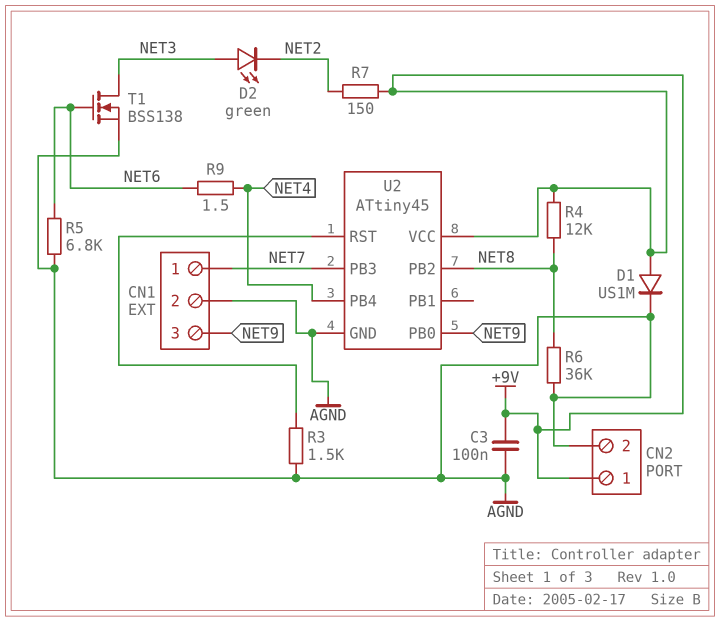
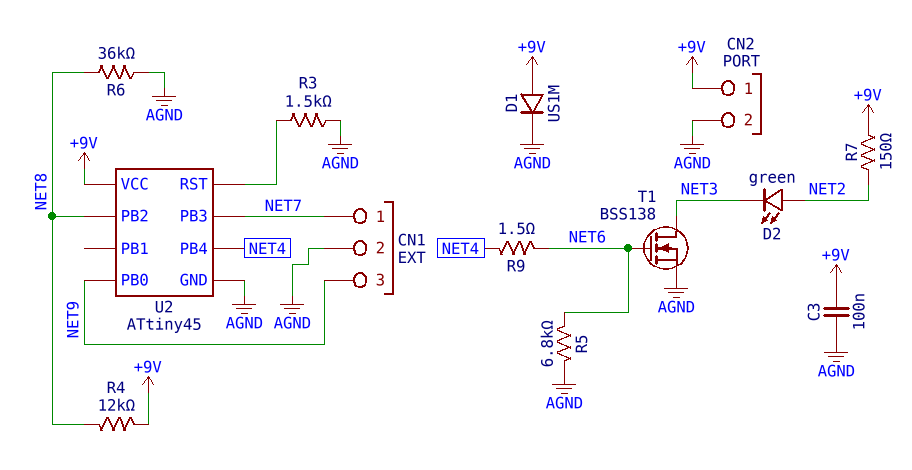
D2: LED green (A NET3, K NET2) -> LED green (A NET2, K NET3)

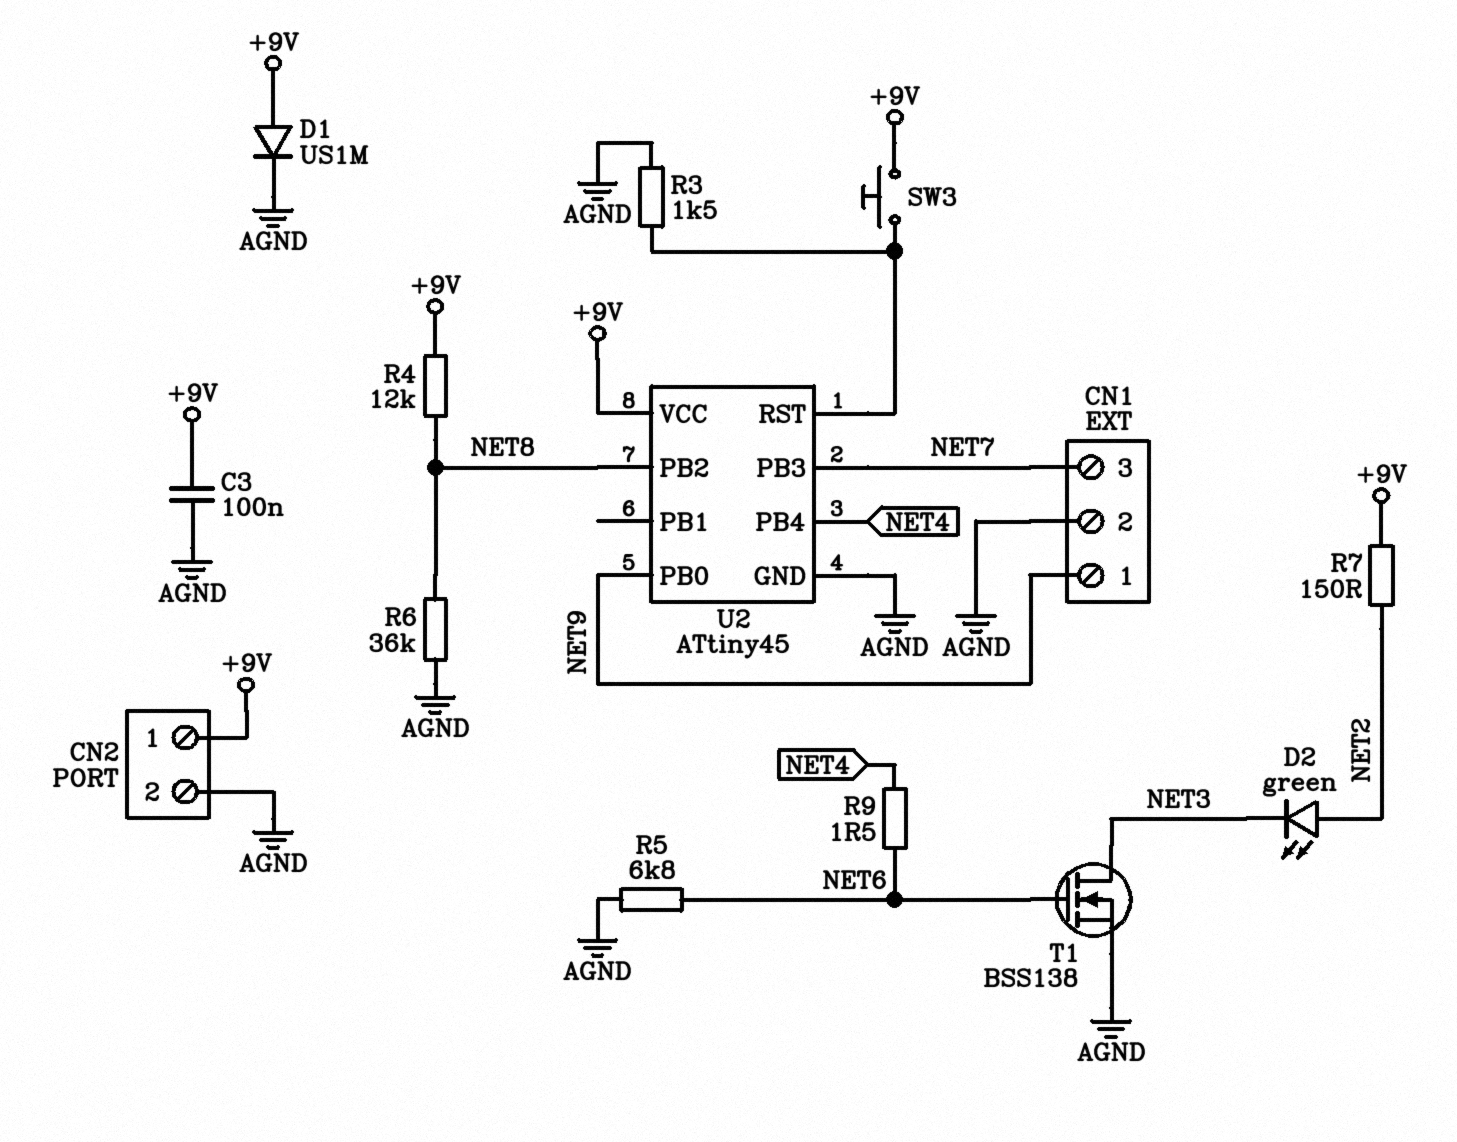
CN1 pin 1: NET7 -> NET9
CN1 pin 3: NET9 -> NET7
SW3: none -> button (+9V, U2/RST)

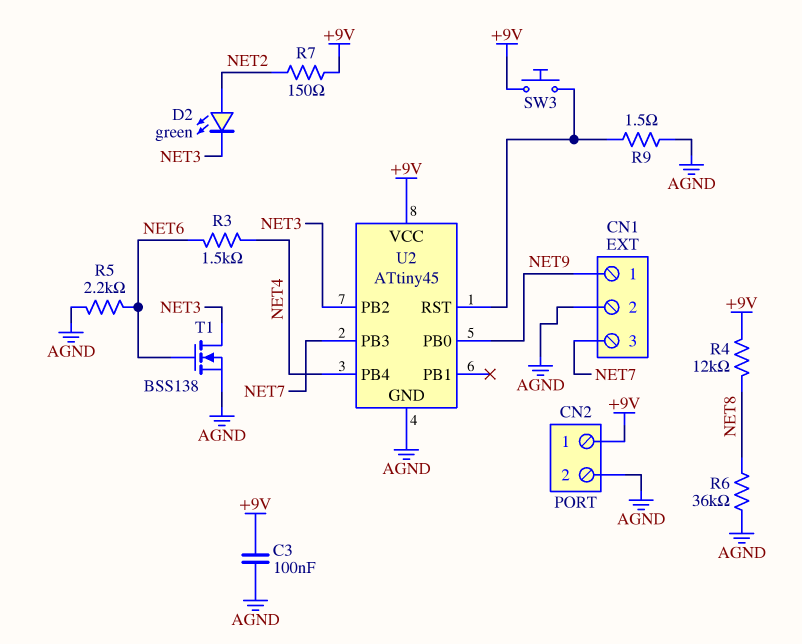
D1: diode US1M (A +9V, K AGND) -> none
R3: 1.5k (AGND, U2/RST) -> 1.5k (NET4, NET6)
R5: 6.8k (AGND, NET6) -> 2.2k (AGND, NET6)
R9: 1.5 (NET4, NET6) -> 1.5 (AGND, U2/RST)
U2 pin PB2: NET8 -> NET3

